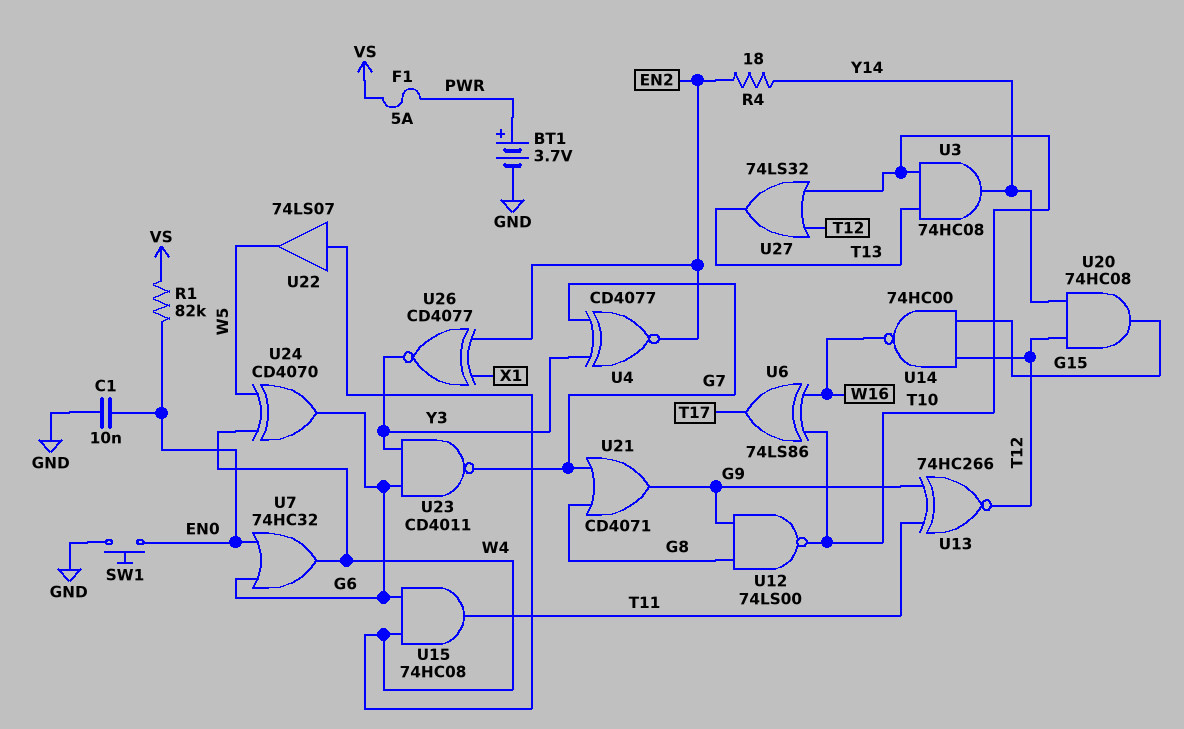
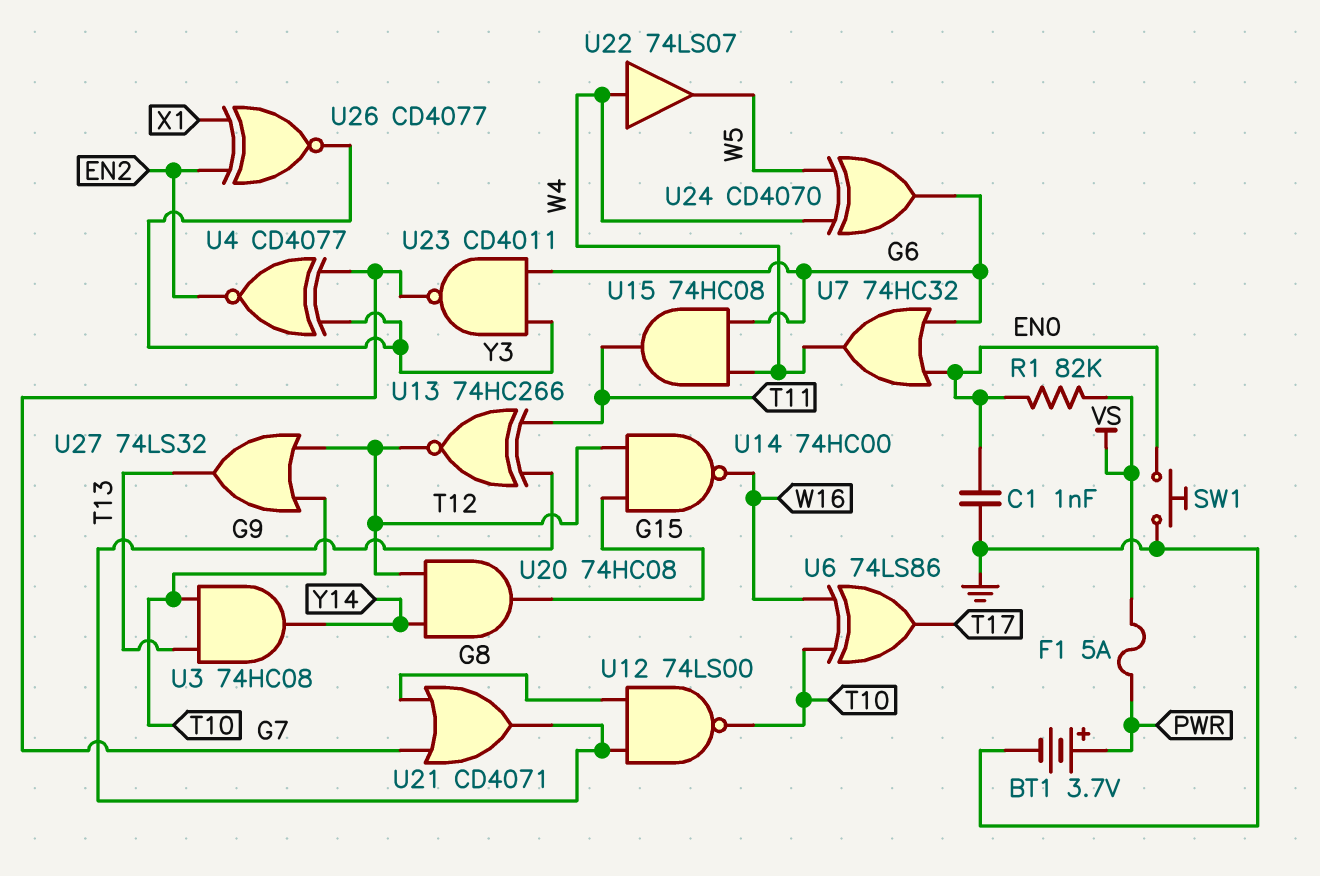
C1: 10nF (EN0, GND) -> 1nF (EN0, GND)
R4: 18 (EN2, Y14) -> none

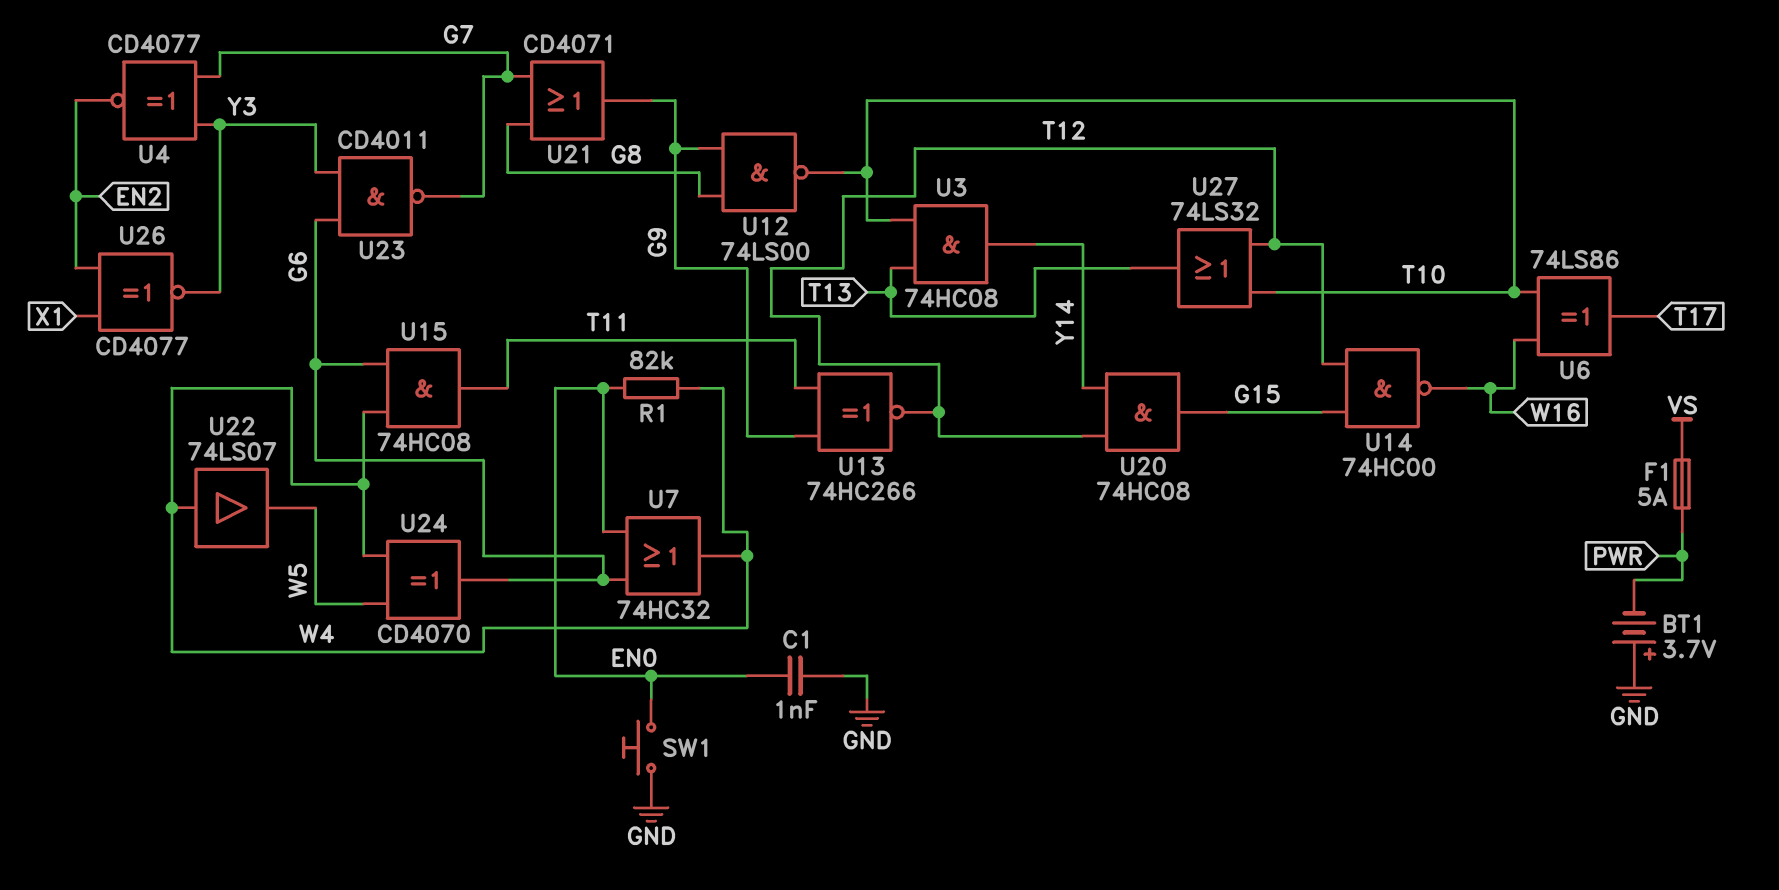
BT1: 3.7V (plus PWR, minus GND) -> 3.7V (plus GND, minus PWR)
R1: 82k (EN0, VS) -> 82k (EN0, W4)

